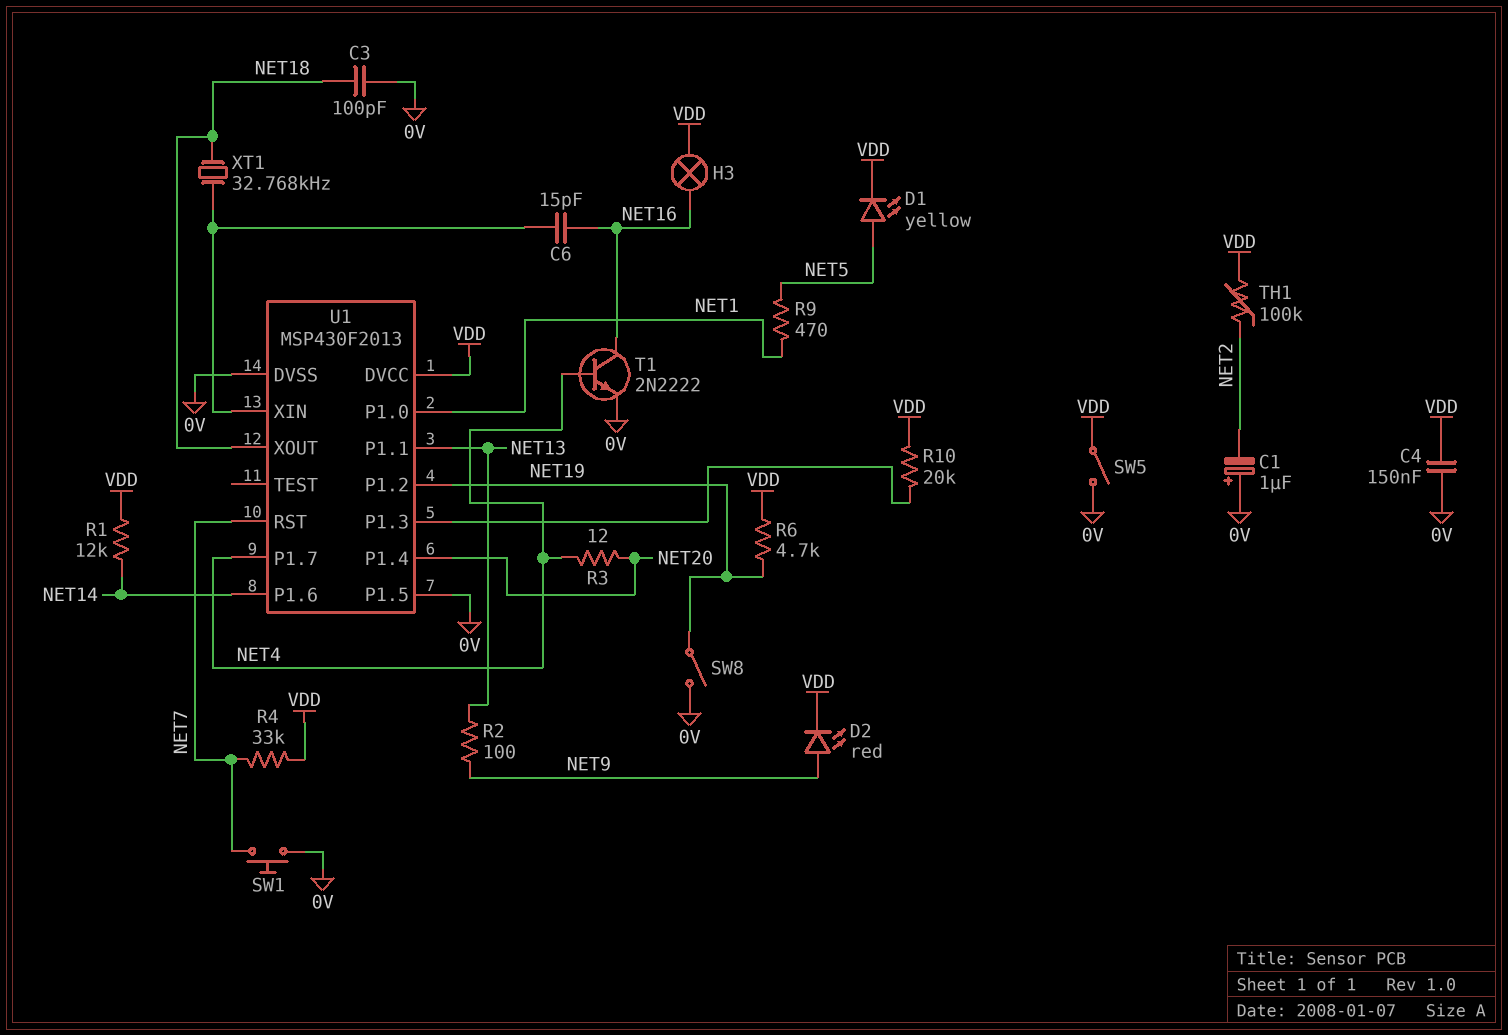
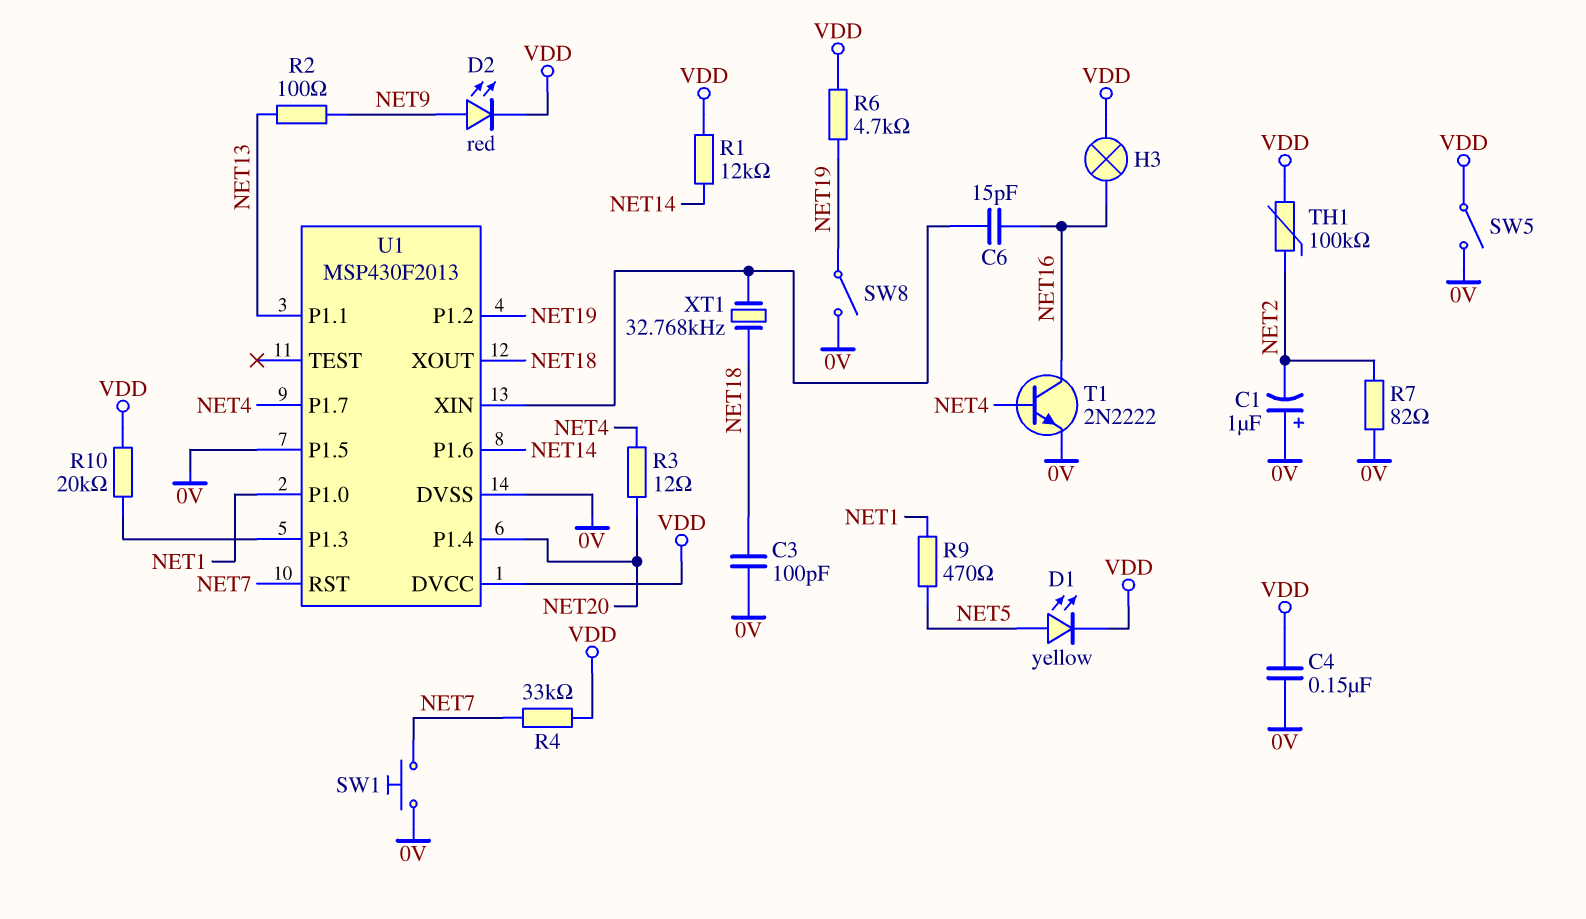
R7: none -> 82 (0V, NET2)

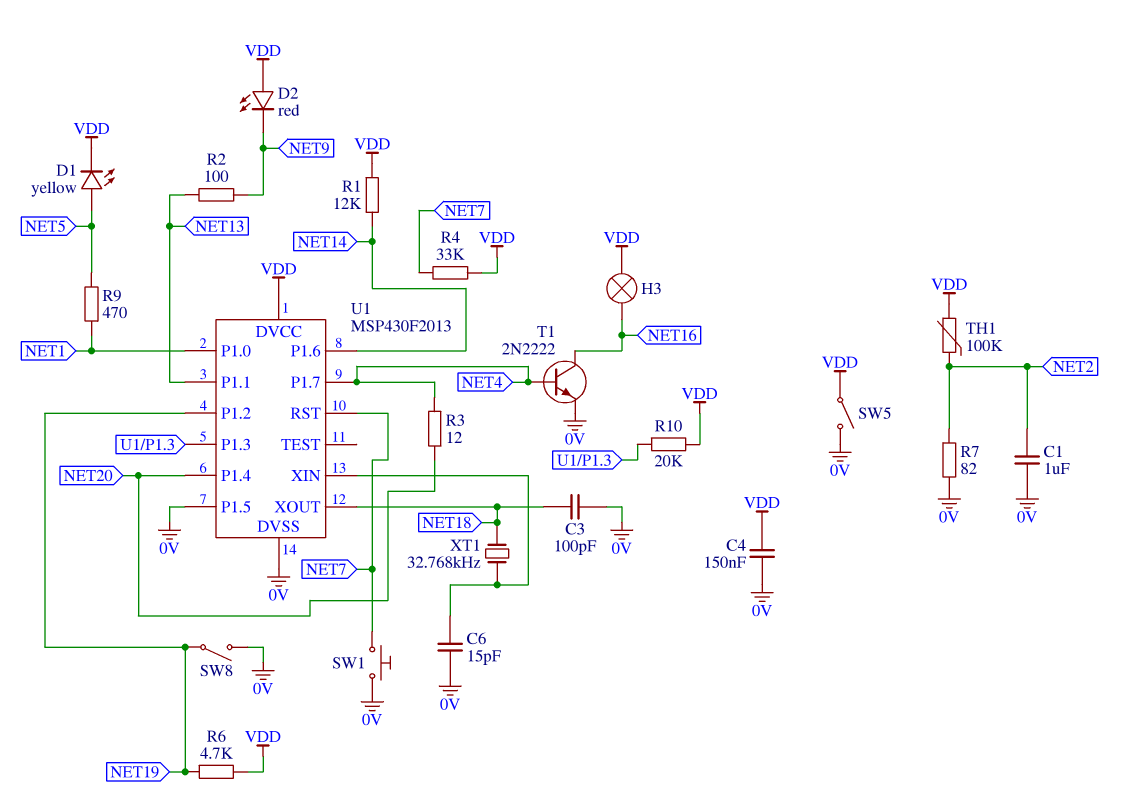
C1: 1uF (plus 0V, minus NET2) -> 1uF (0V, NET2)
C6: 15pF (NET16, U1/XIN) -> 15pF (0V, U1/XIN)
D2: LED red (A NET9, K VDD) -> LED red (A VDD, K NET9)

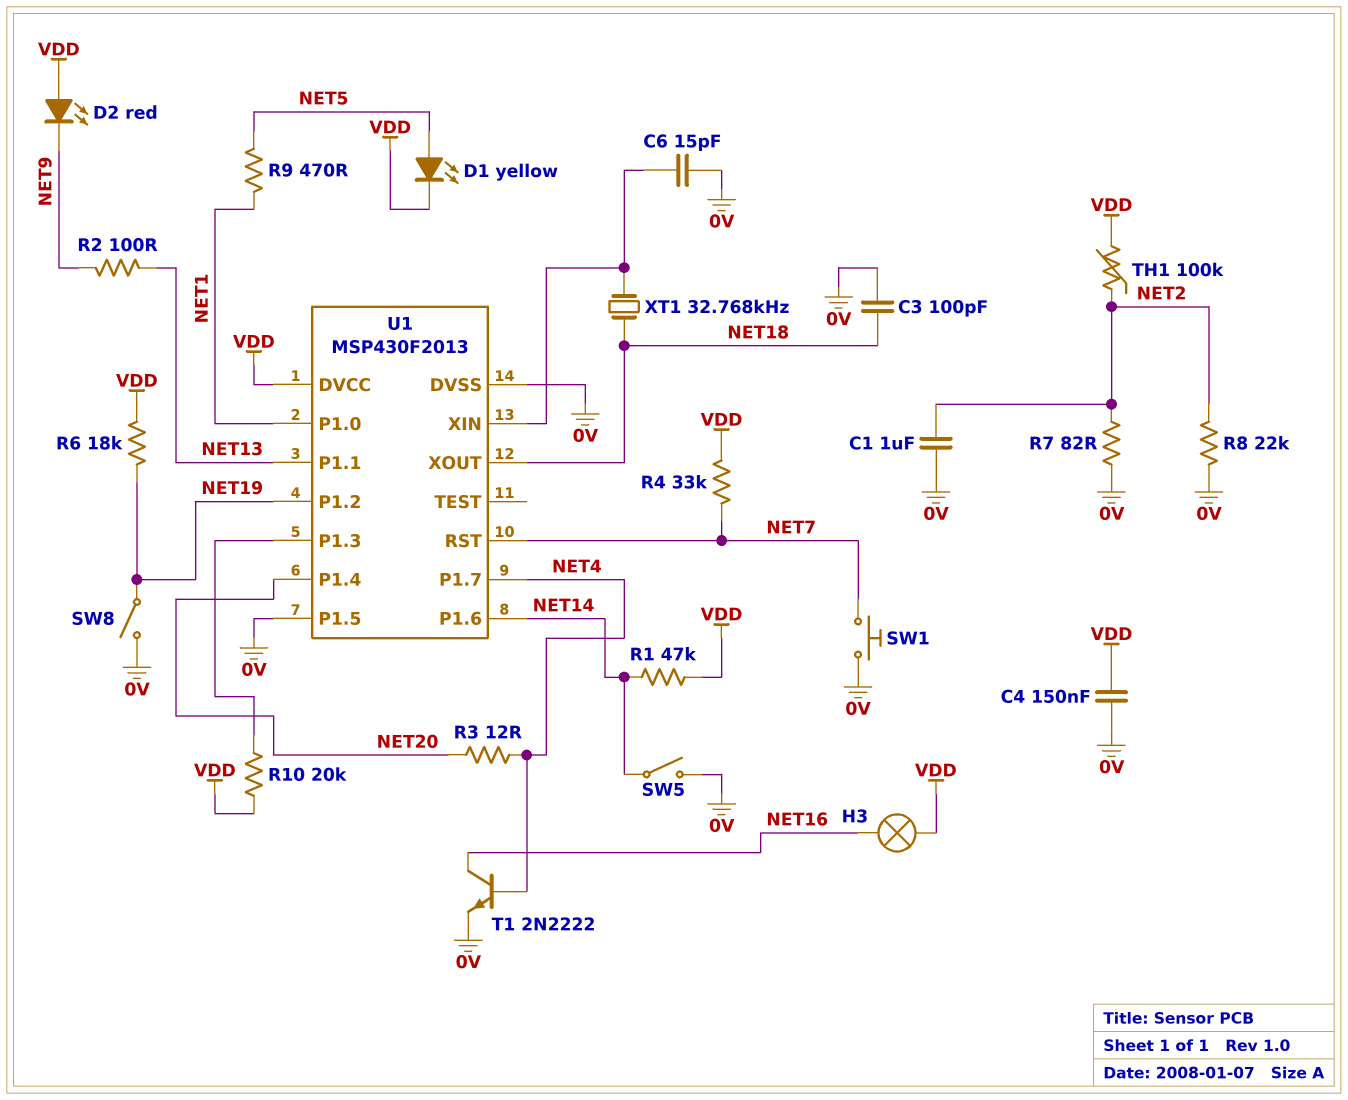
R1: 12k (NET14, VDD) -> 47k (NET14, VDD)
R6: 4.7k (NET19, VDD) -> 18k (NET19, VDD)
R8: none -> 22k (0V, NET2)
SW5: switch (0V, VDD) -> switch (0V, NET14)

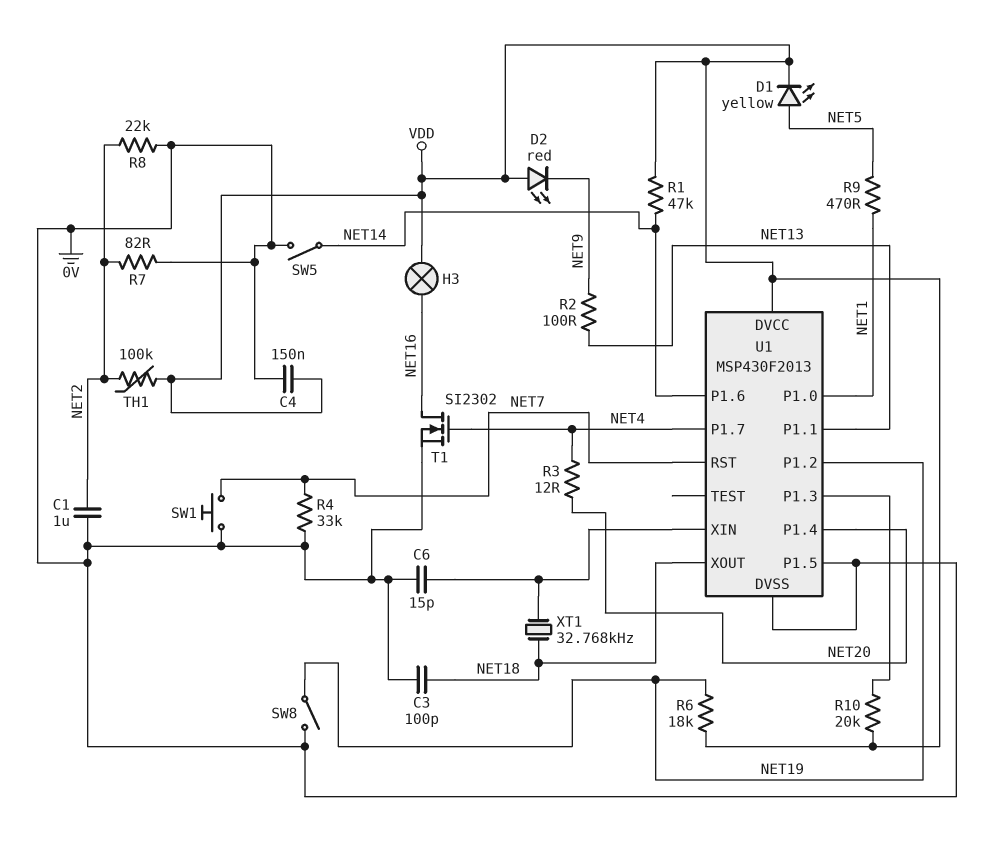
R4: 33k (NET7, VDD) -> 33k (0V, NET7)
T1: NPN 2N2222 (B NET4, C NET16, E 0V) -> NMOS SI2302 (G NET4, D NET16, S 0V)

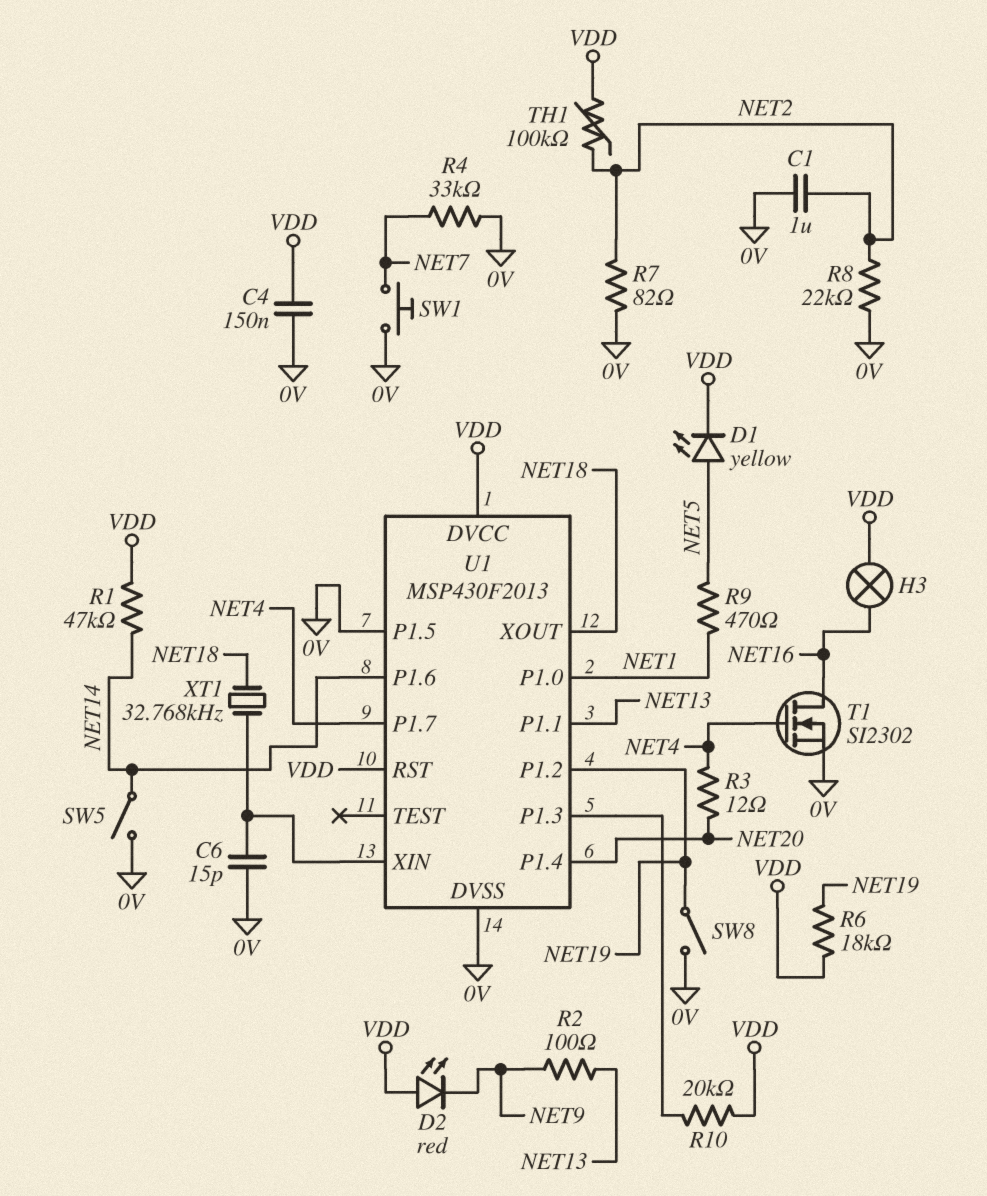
C3: 100pF (0V, NET18) -> none
U1 pin RST: NET7 -> VDD

